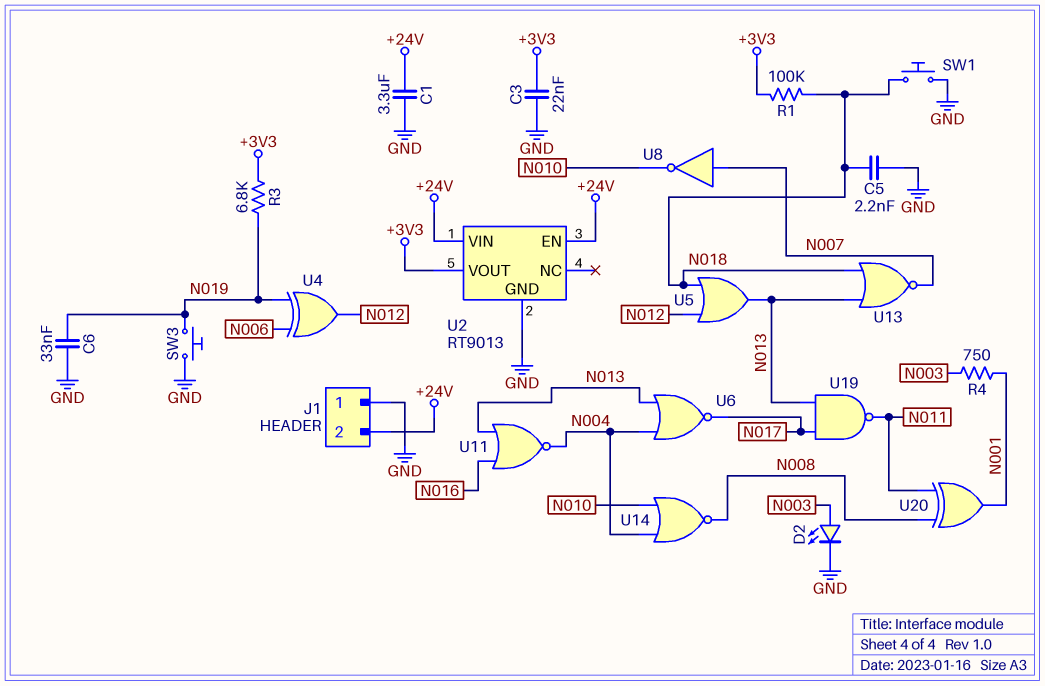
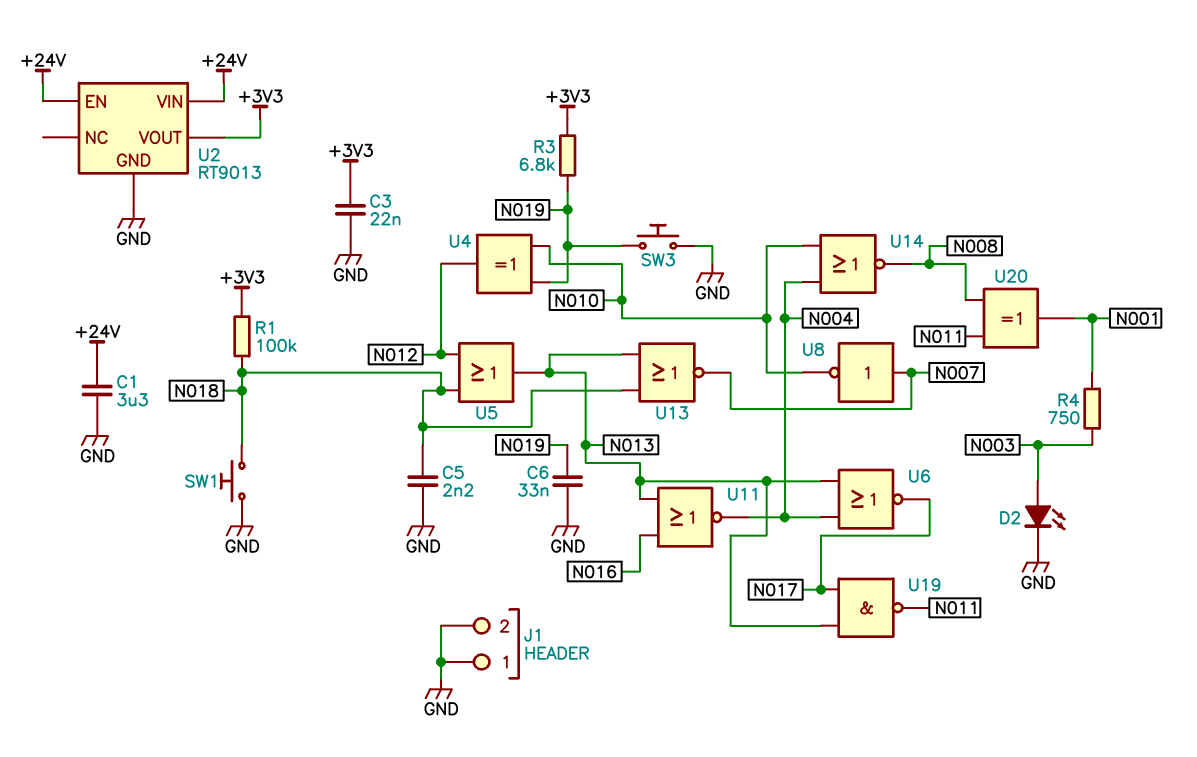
J1 pin 2: +24V -> GND
U4: XOR (in N006, in N019, out N012) -> XOR (in N010, in N019, out N012)

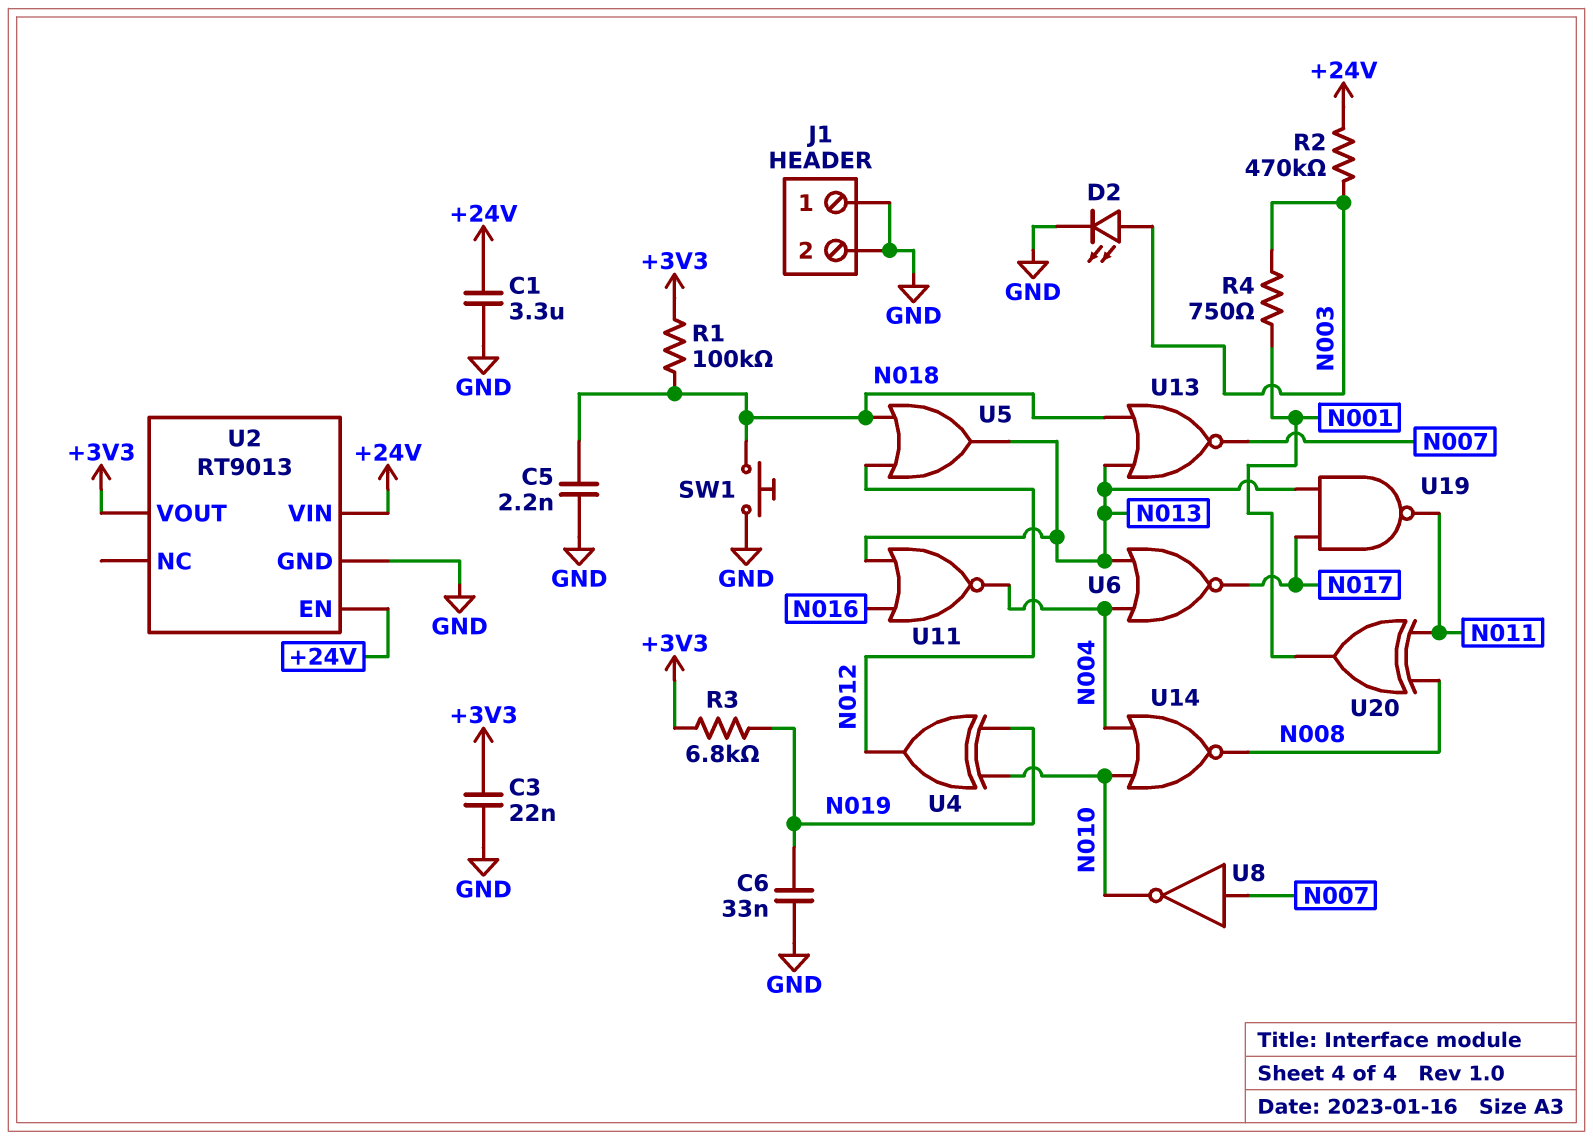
R2: none -> 470k (+24V, N003)
SW3: button (GND, N019) -> none

